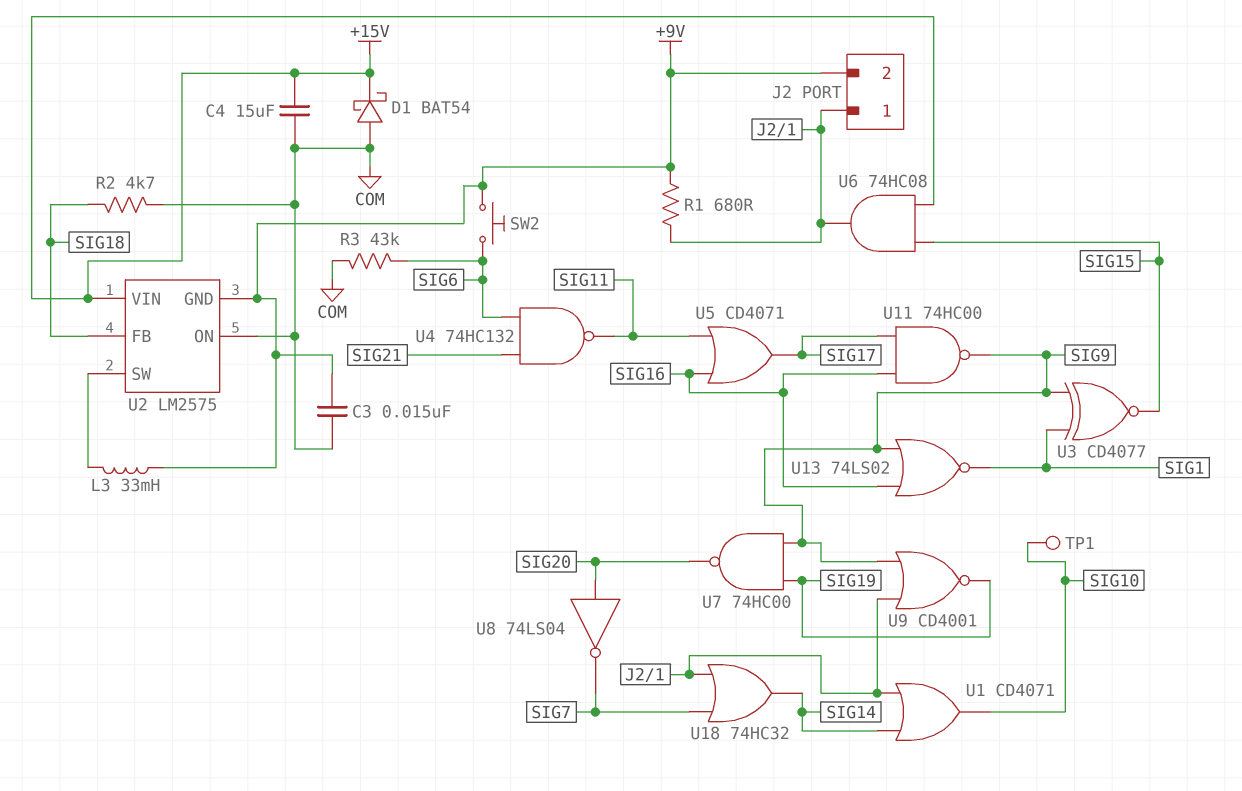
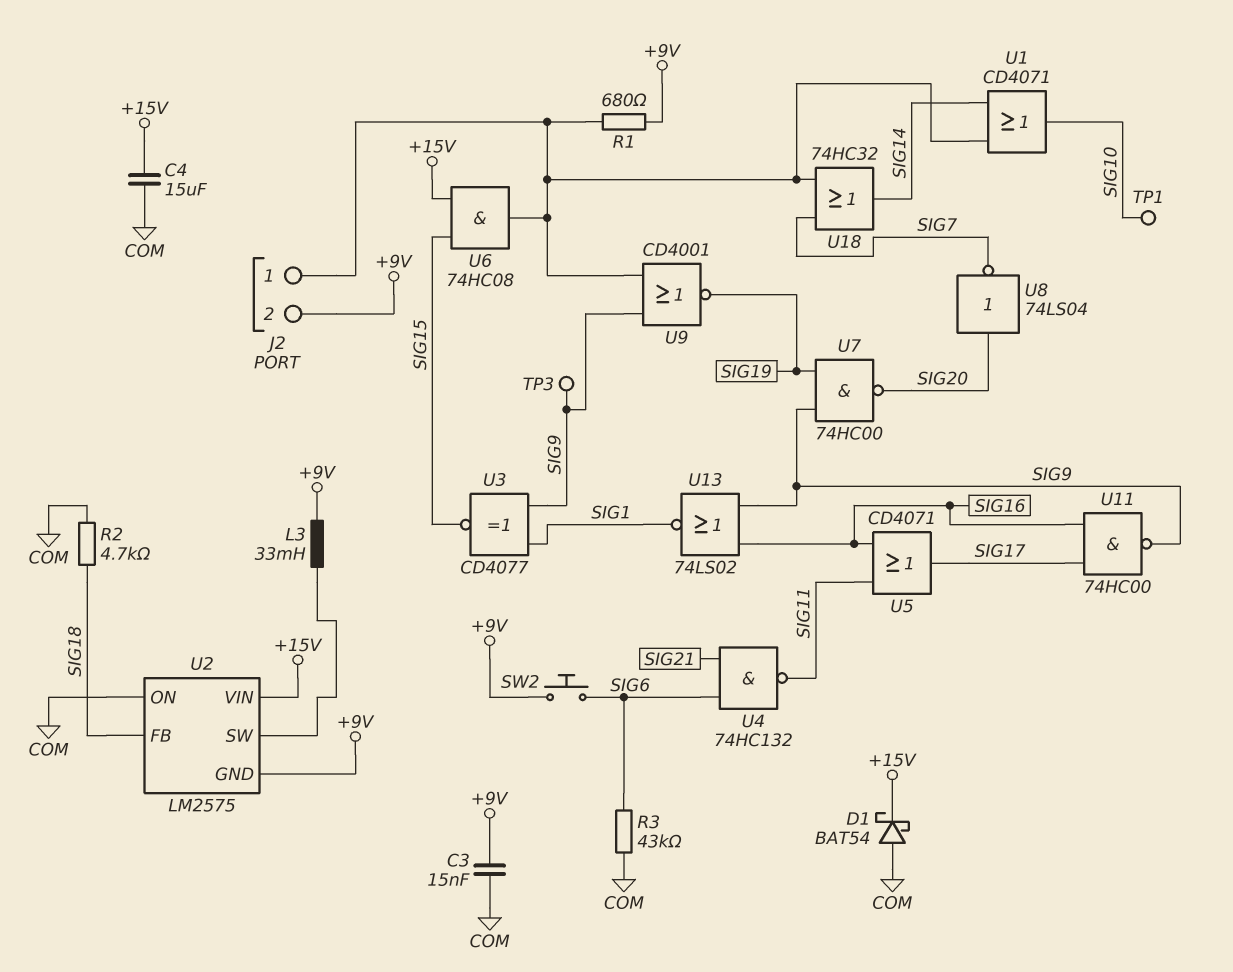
TP3: none -> test point (SIG9)

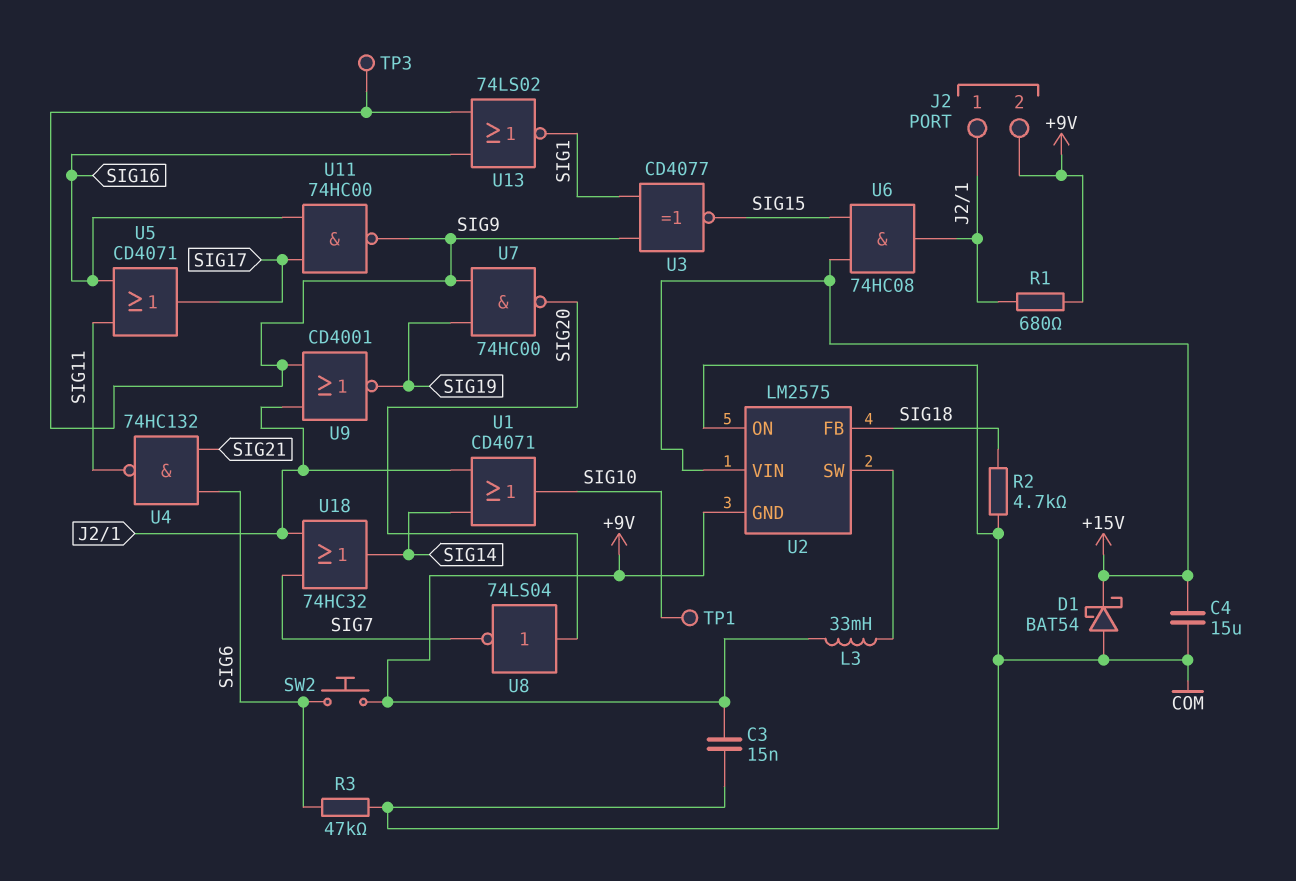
R3: 43k (COM, SIG6) -> 47k (COM, SIG6)

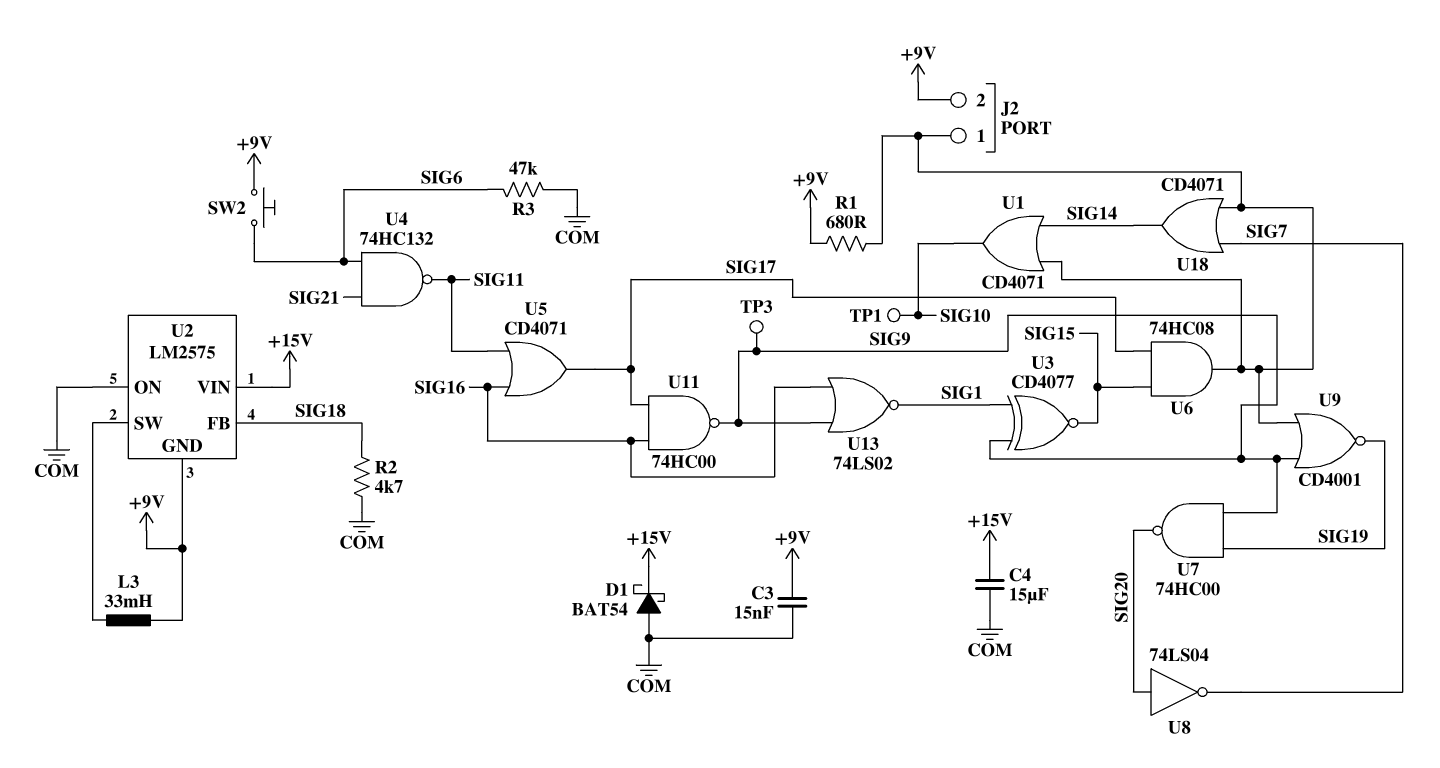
U6: AND 74HC08 (in +15V, in SIG15, out J2/1) -> AND 74HC08 (in SIG15, in SIG17, out J2/1)
U18: OR 74HC32 (in J2/1, in SIG7, out SIG14) -> OR CD4071 (in J2/1, in SIG7, out SIG14)

